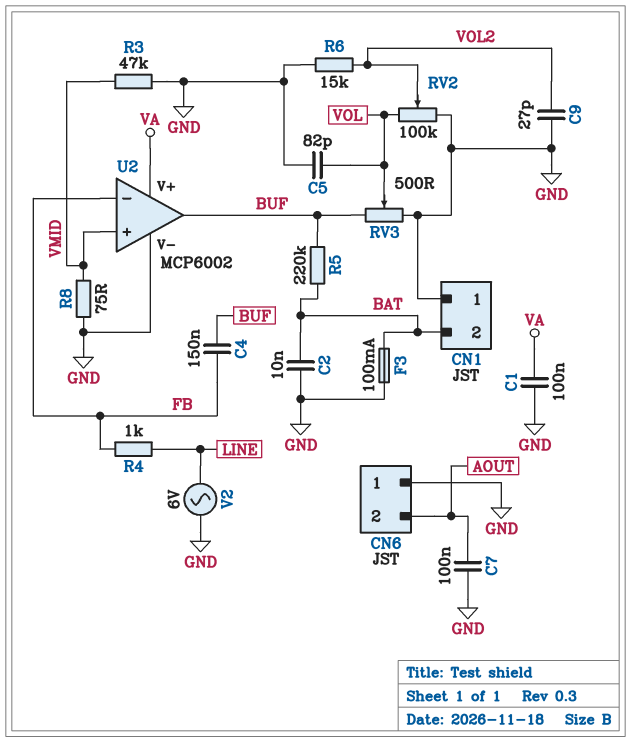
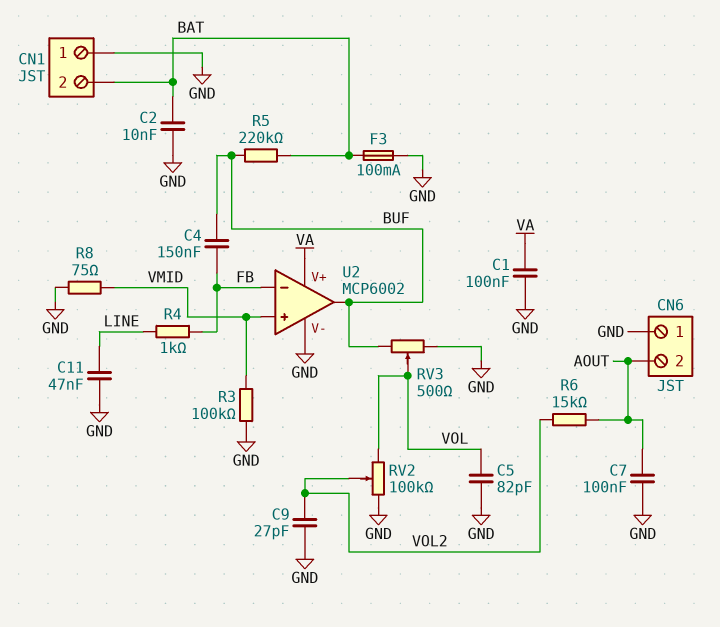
C11: none -> 47nF (GND, LINE)
R3: 47k (GND, VMID) -> 100k (GND, VMID)
R6: 15k (GND, VOL2) -> 15k (AOUT, VOL2)
V2: AC 6V (GND, LINE) -> none

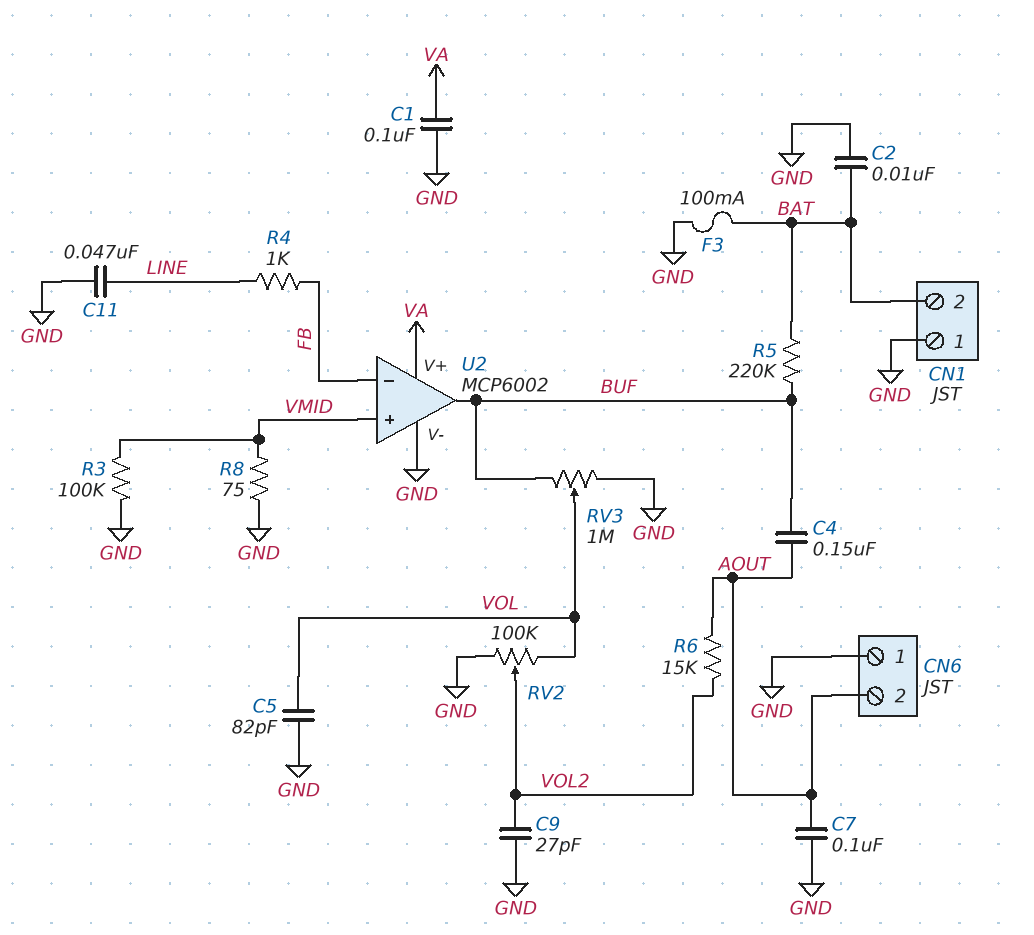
C4: 150nF (BUF, FB) -> 150nF (AOUT, BUF)
RV3: 500 (BUF, GND, wiper VOL) -> 1M (BUF, GND, wiper VOL)

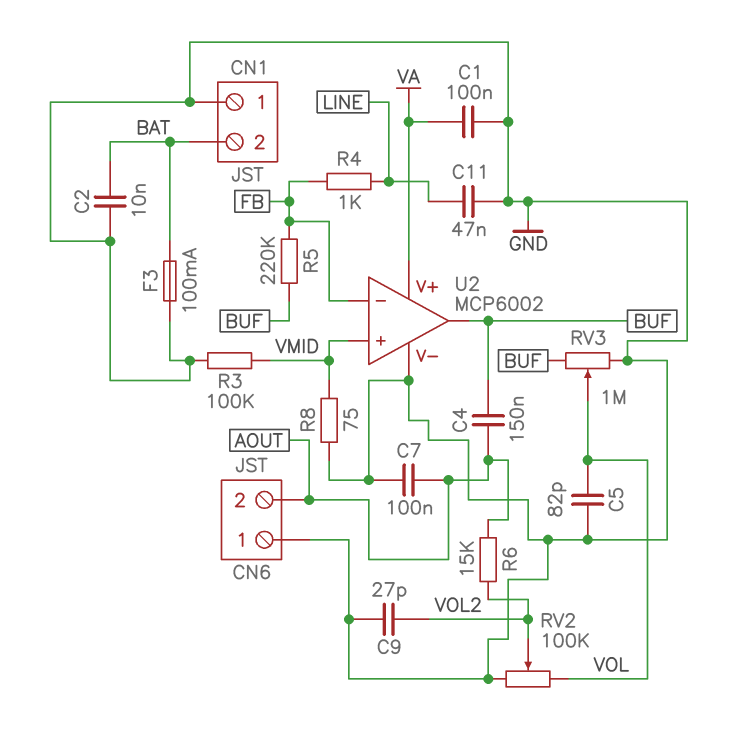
R5: 220k (BAT, BUF) -> 220k (BUF, FB)

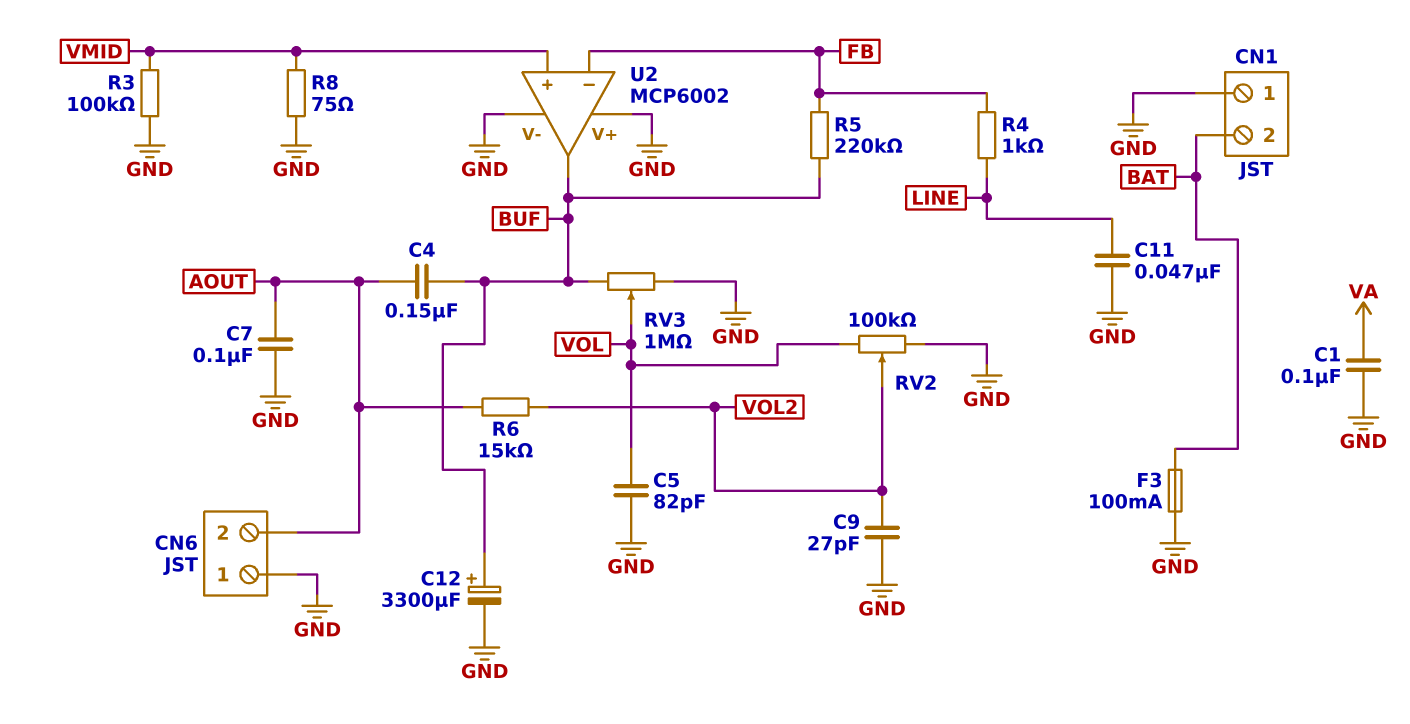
C2: 10nF (BAT, GND) -> none
C12: none -> 3300uF (plus BUF, minus GND)
U2 pin V+: VA -> GND

